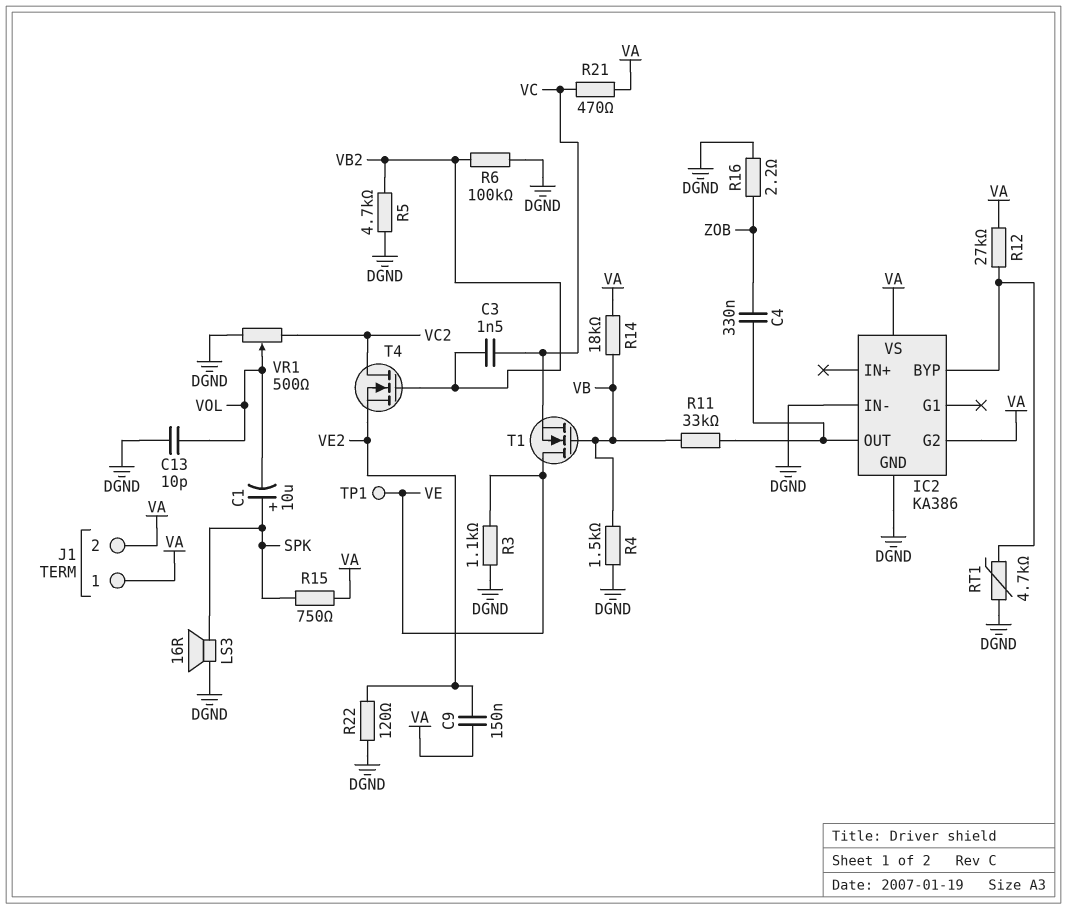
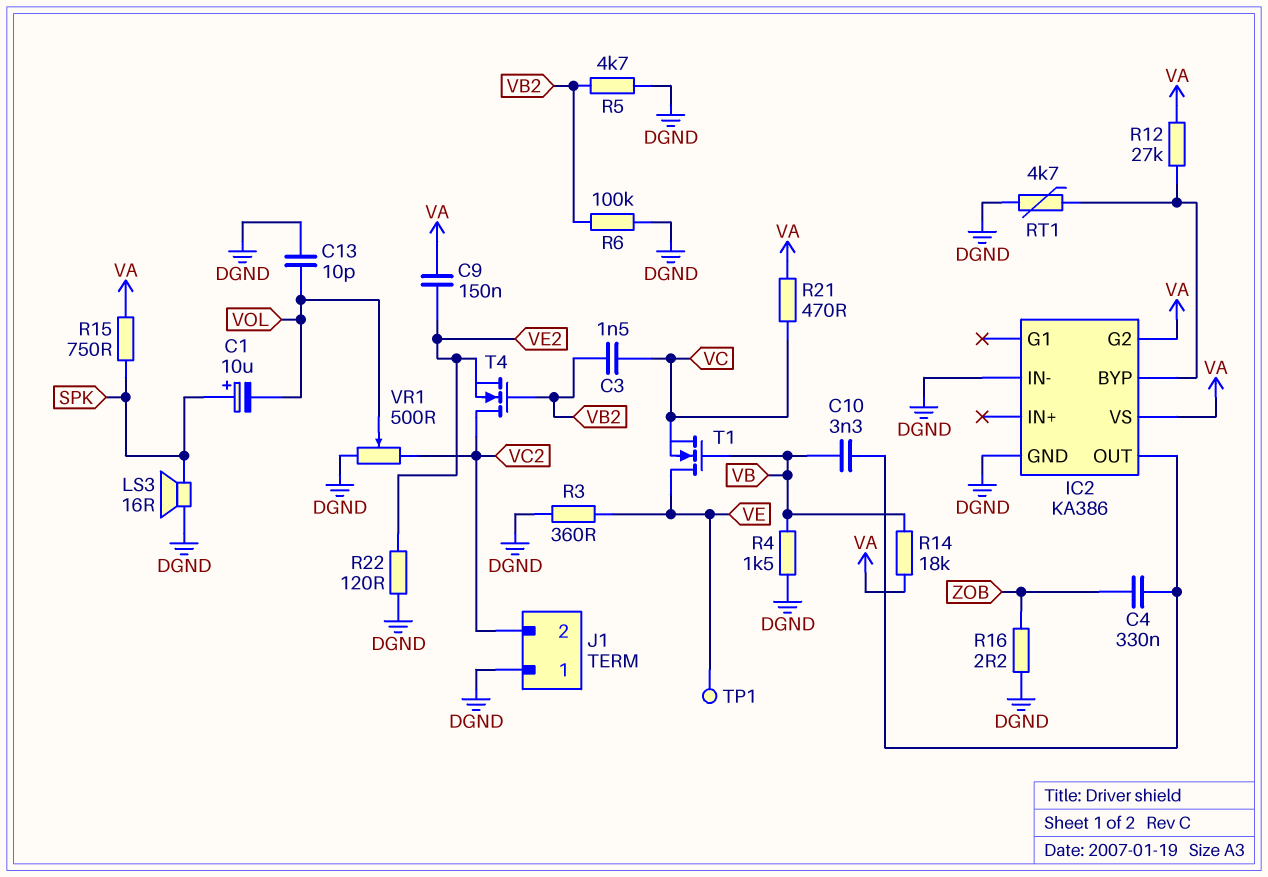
C10: none -> 3.3nF (IC2/OUT, VB)
J1 pin 1: VA -> DGND
J1 pin 2: VA -> VC2
R3: 1.1k (DGND, VE) -> 360 (DGND, VE)
R11: 33k (IC2/OUT, VB) -> none

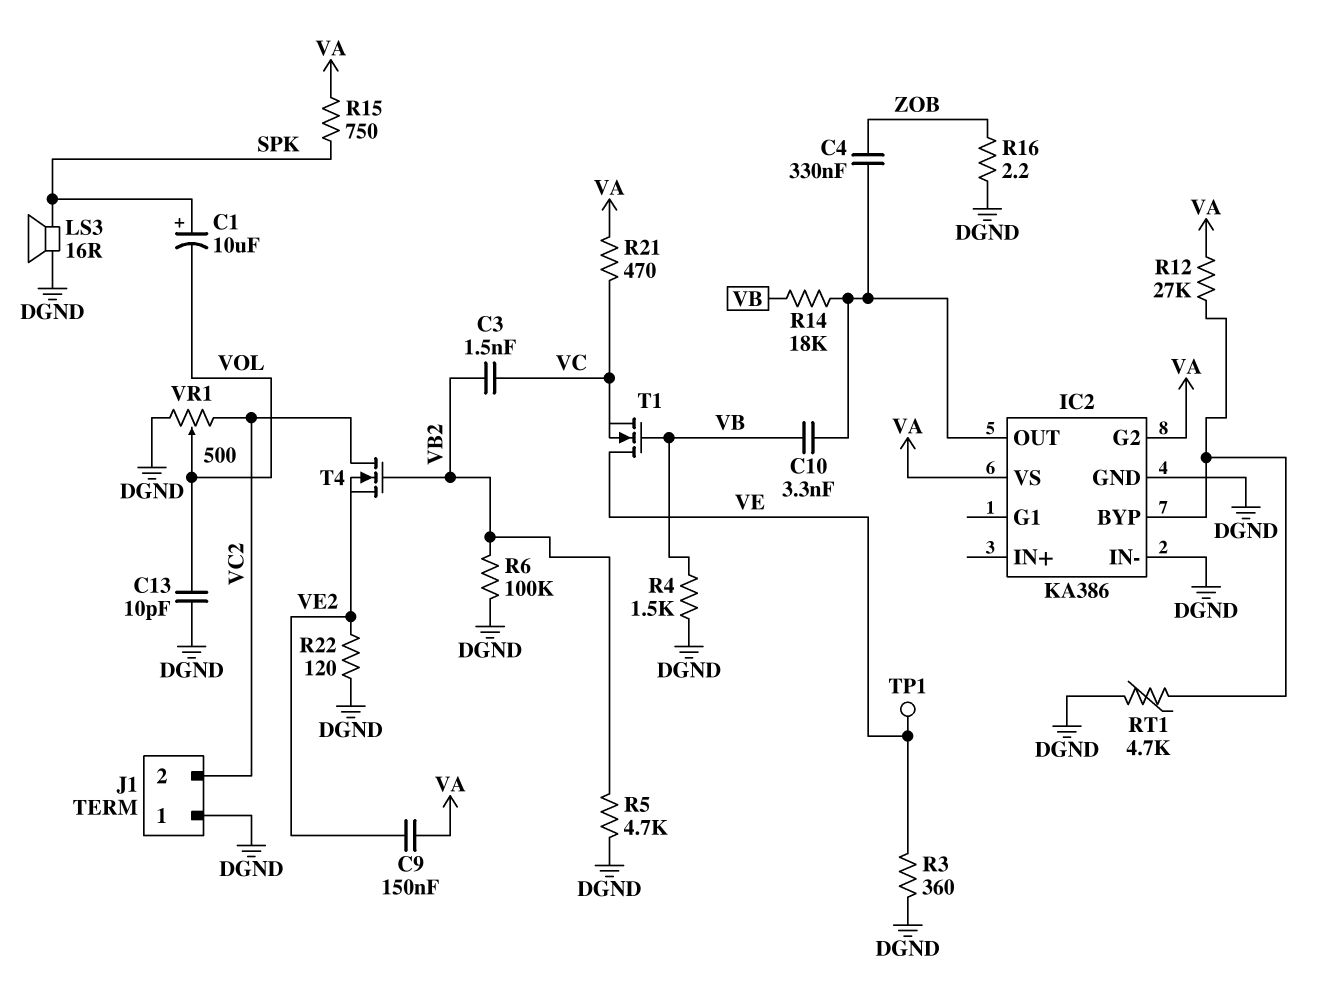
R14: 18k (VA, VB) -> 18k (IC2/OUT, VB)

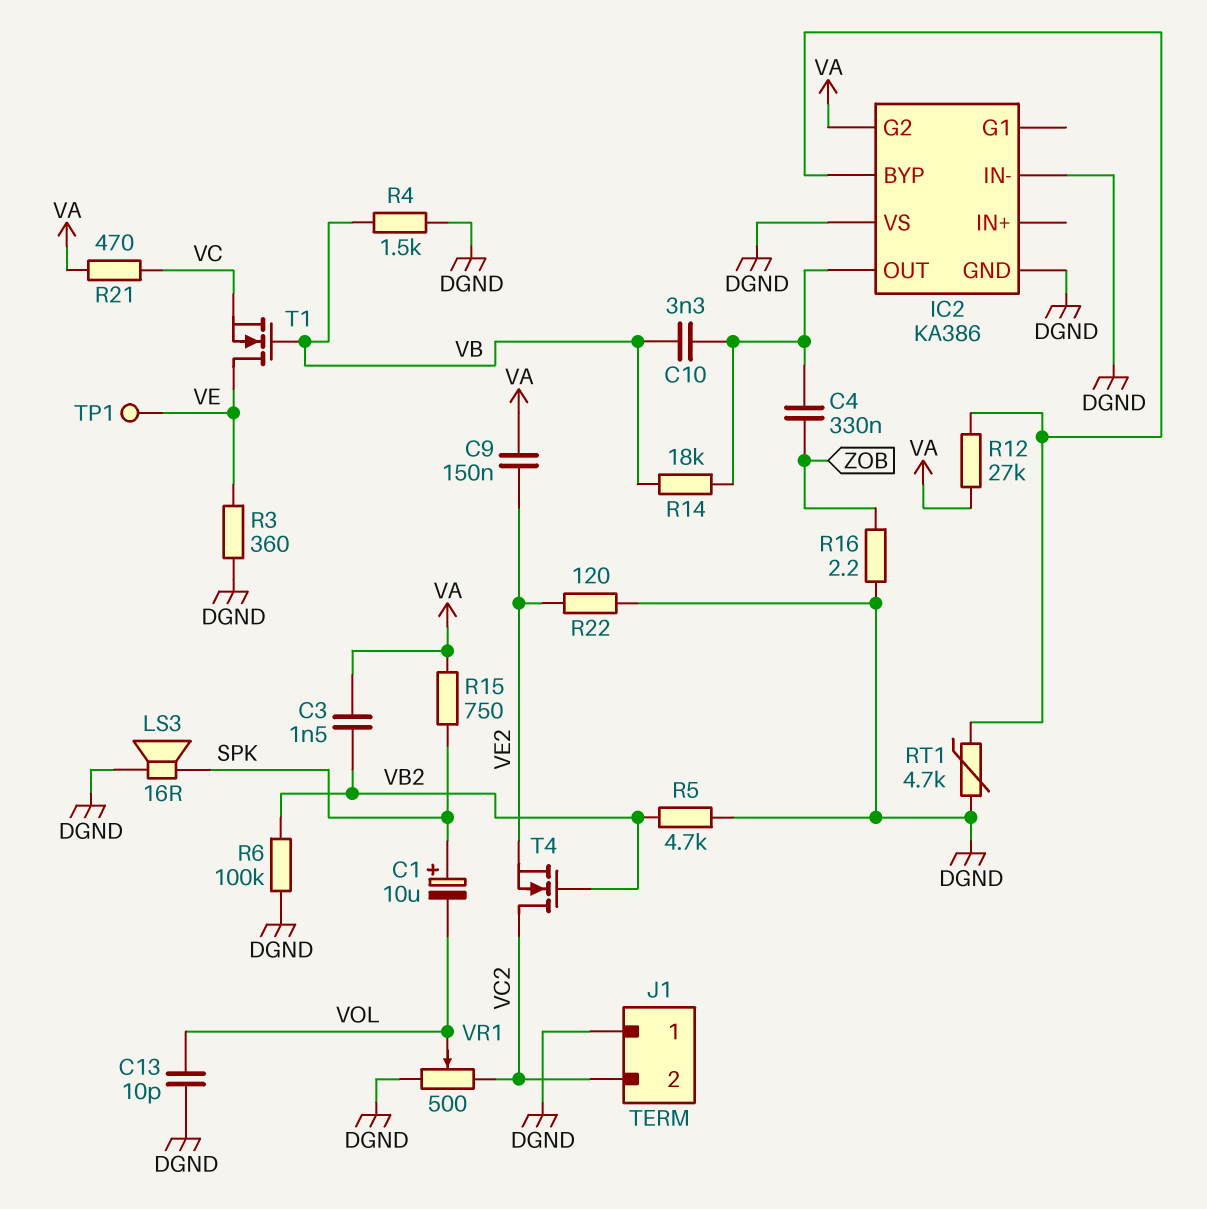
C3: 1.5nF (VB2, VC) -> 1.5nF (VA, VB2)
IC2 pin VS: VA -> DGND

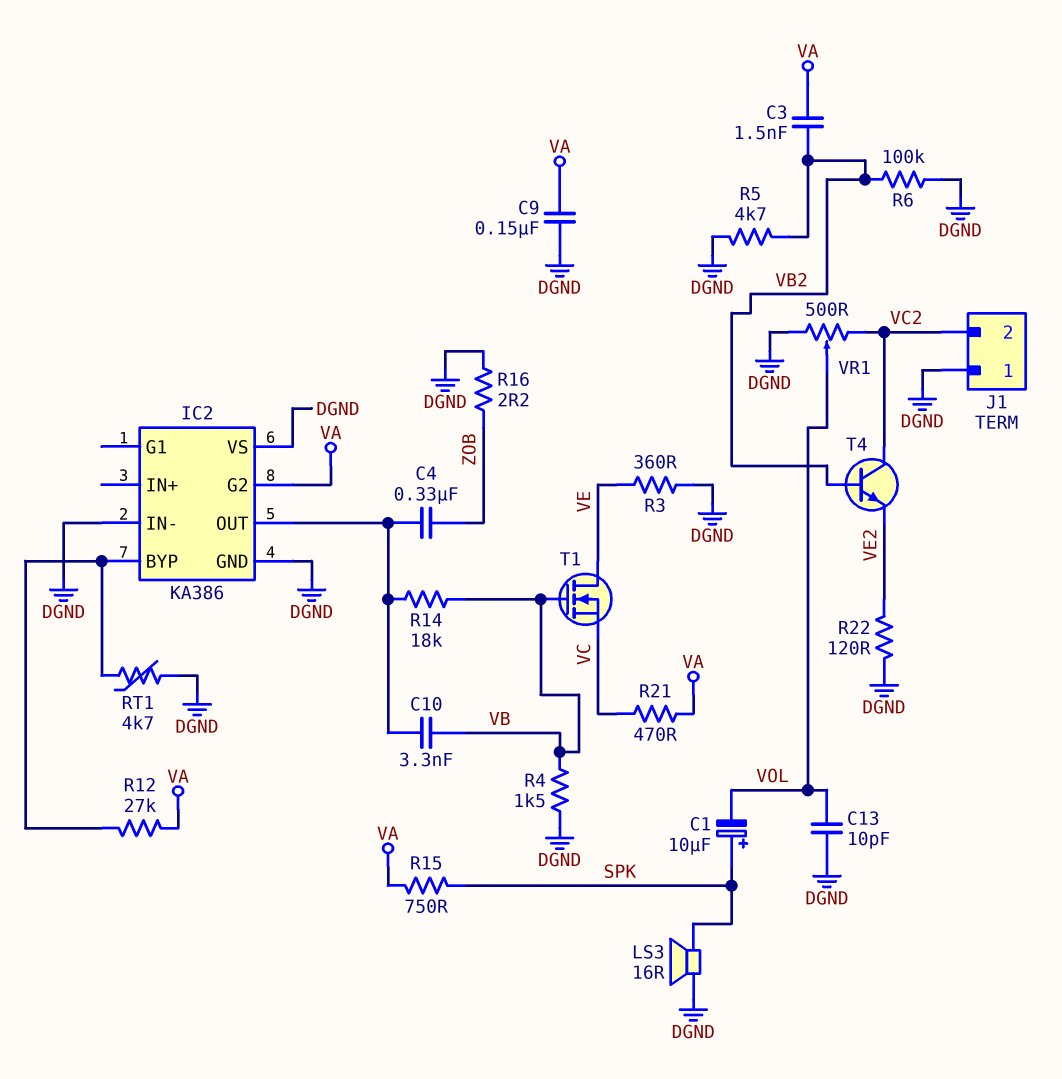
C9: 150nF (VA, VE2) -> 150nF (DGND, VA)
T4: NMOS (G VB2, D VC2, S VE2) -> NPN (B VB2, C VC2, E VE2)
TP1: test point (VE) -> none

